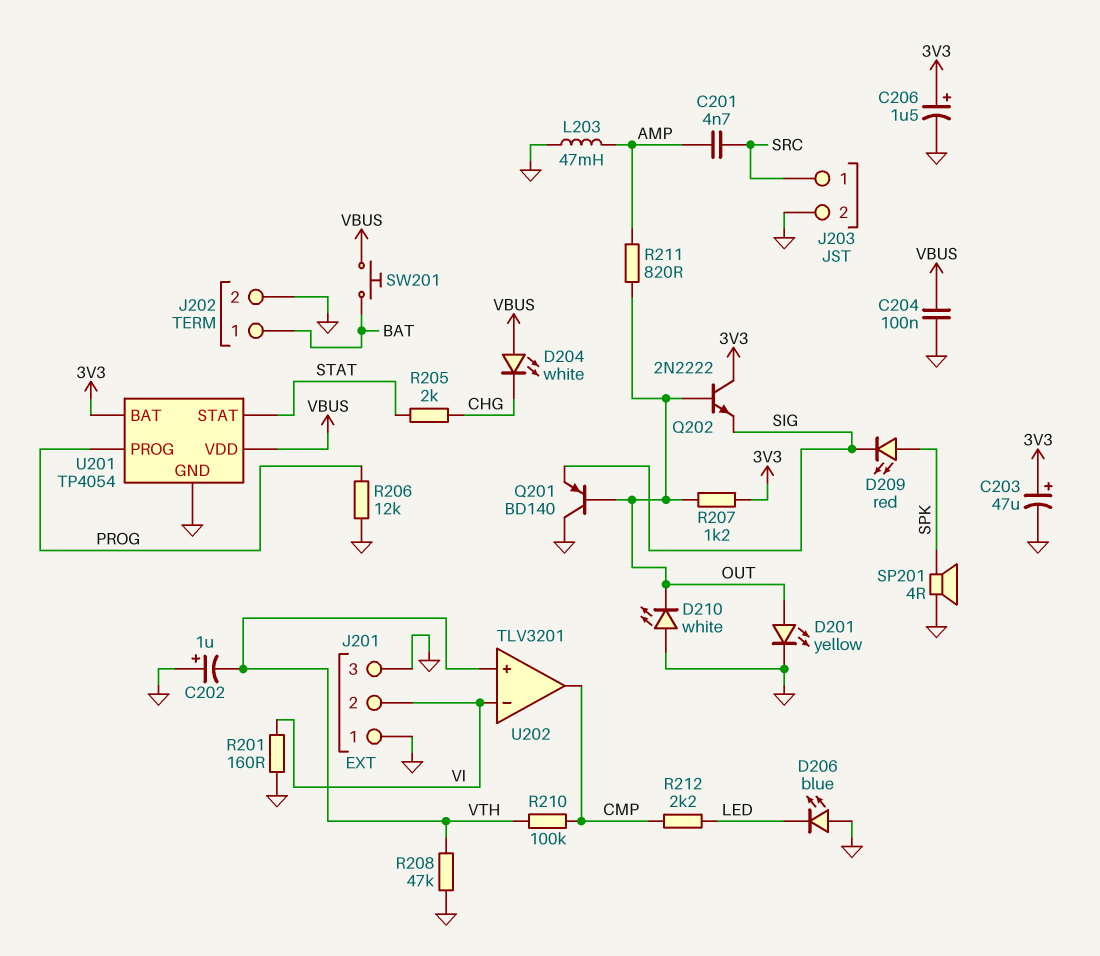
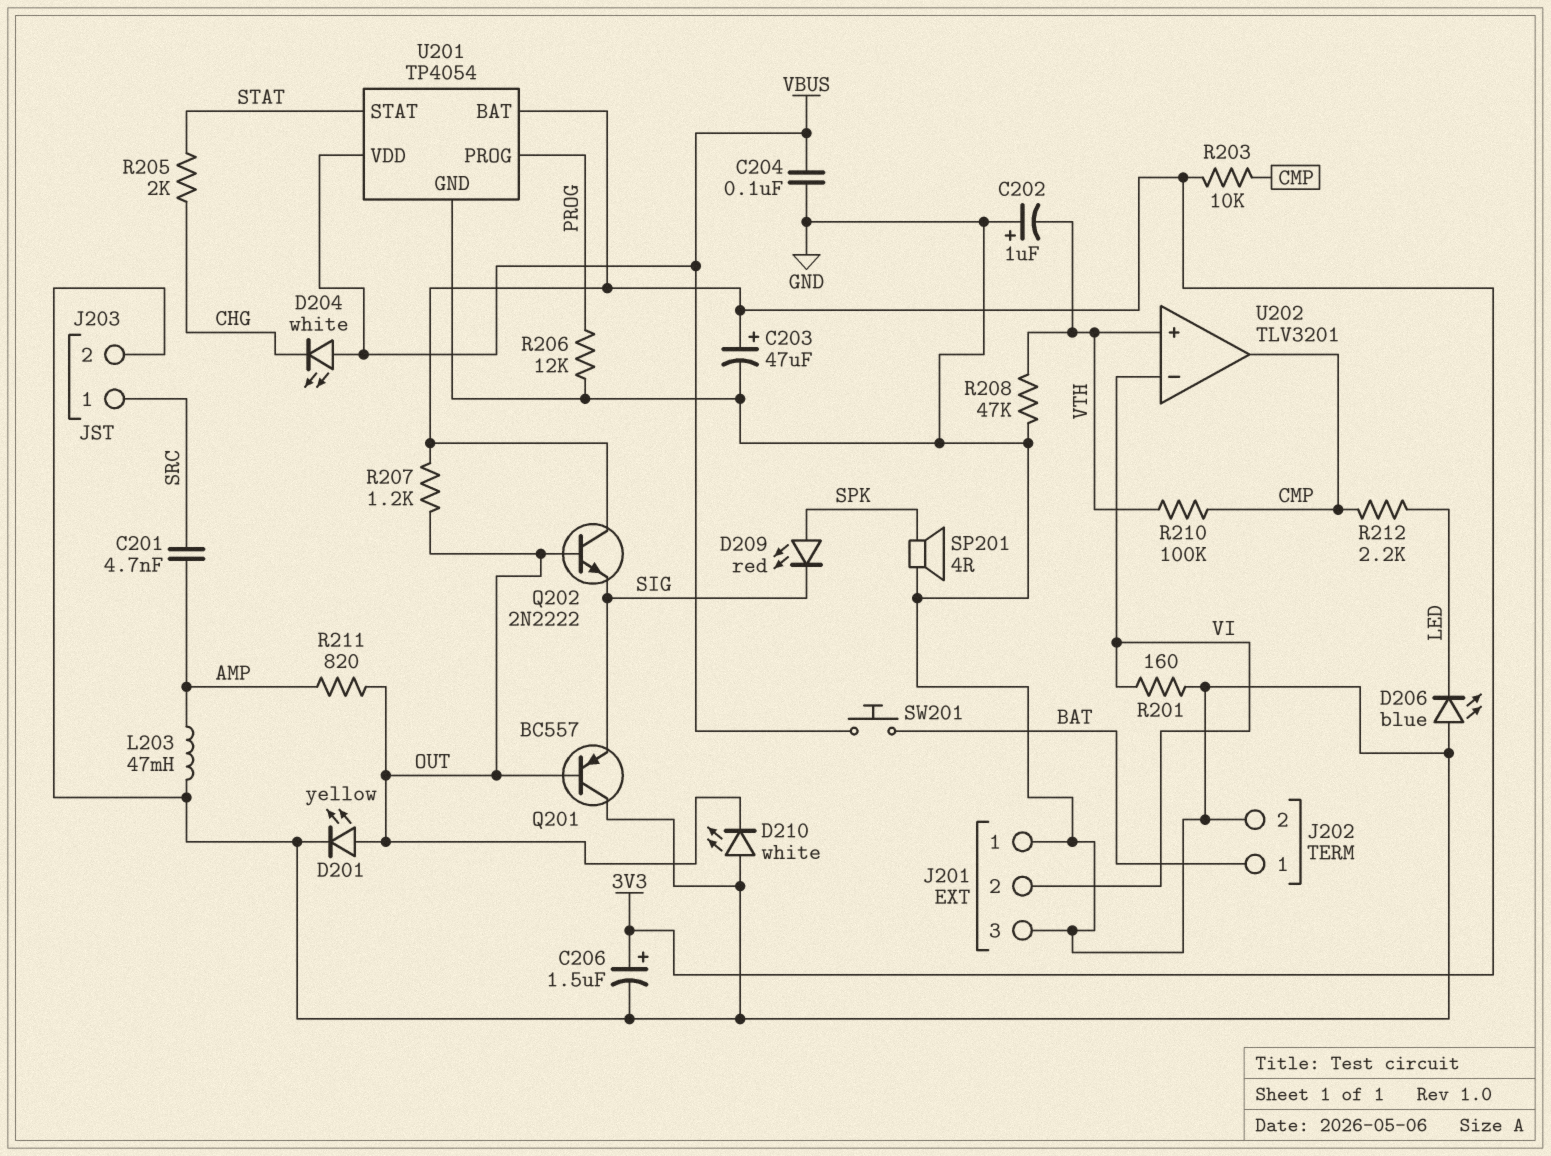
Q201: PNP BD140 (B OUT, C GND, E SIG) -> PNP BC557 (B OUT, C GND, E SIG)
R203: none -> 10k (3V3, CMP)

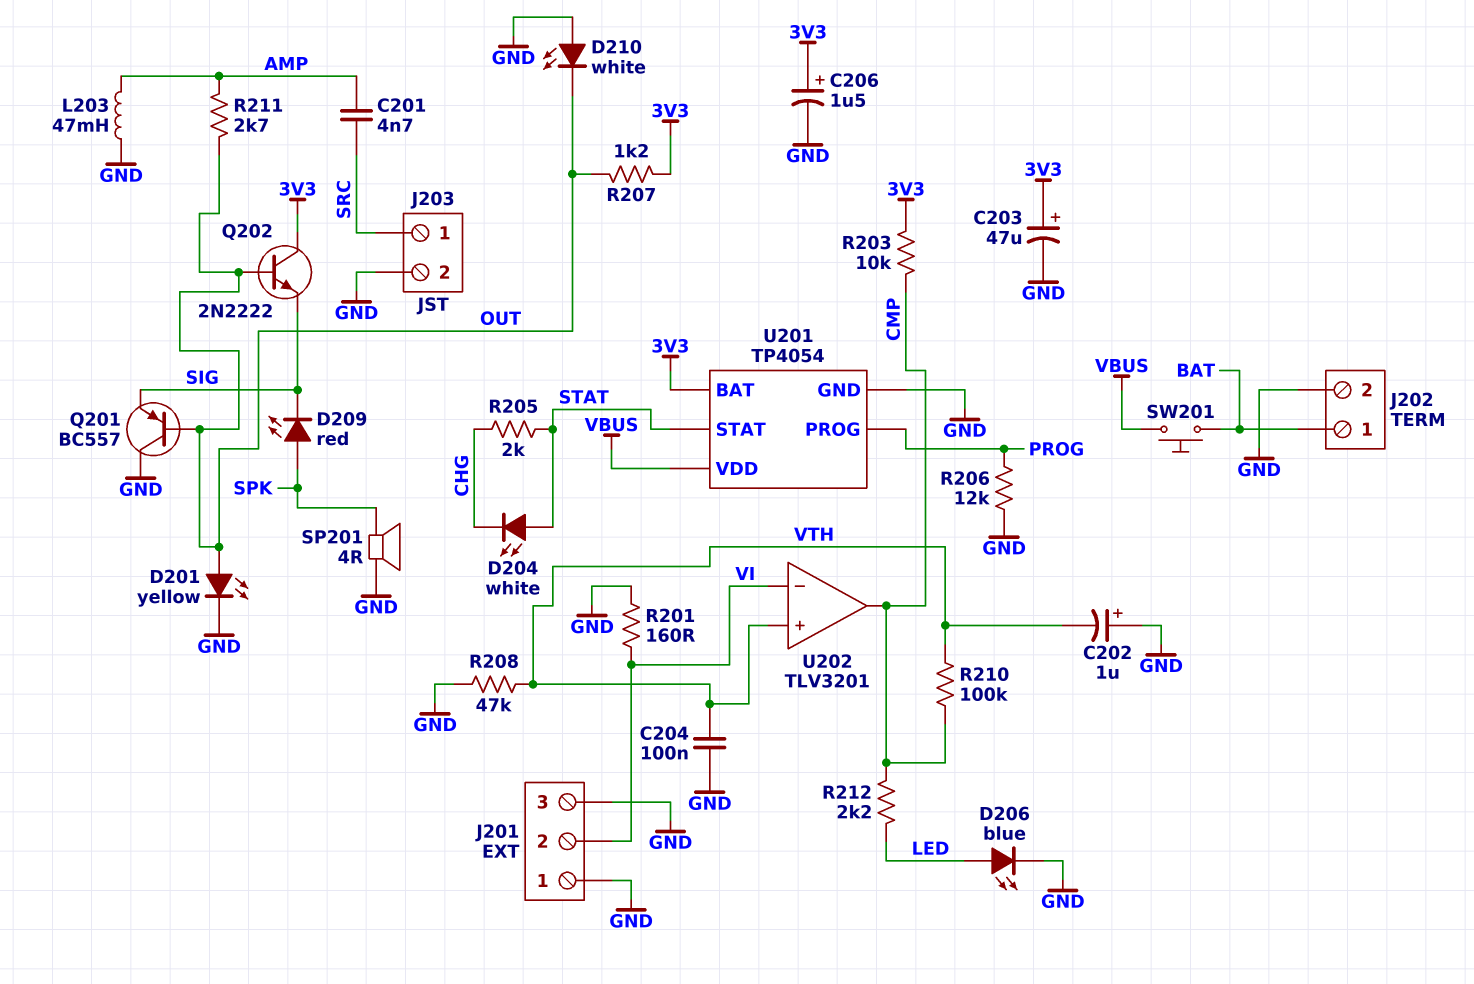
C204: 100nF (GND, VBUS) -> 100nF (GND, VTH)
D204: LED white (A VBUS, K CHG) -> LED white (A STAT, K CHG)
D206: LED blue (A GND, K LED) -> LED blue (A LED, K GND)
R211: 820 (AMP, OUT) -> 2.7k (AMP, OUT)

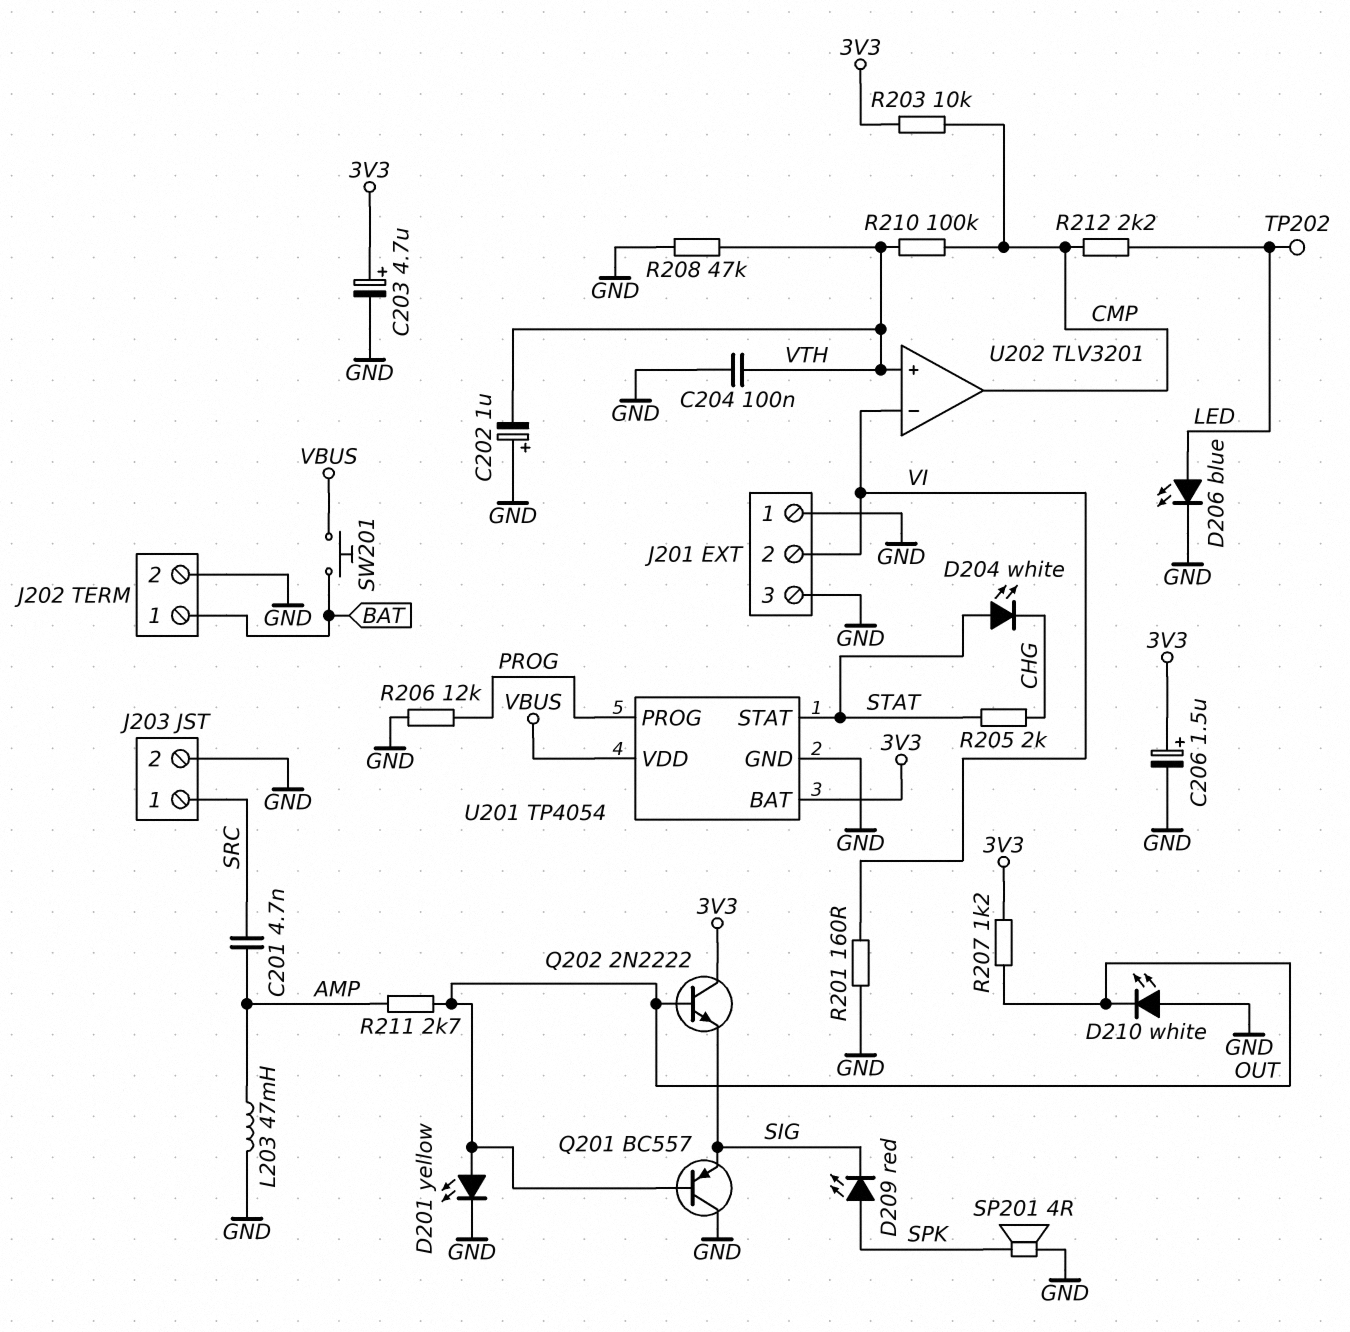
C203: 47uF (plus 3V3, minus GND) -> 4.7uF (plus 3V3, minus GND)
TP202: none -> test point (LED)

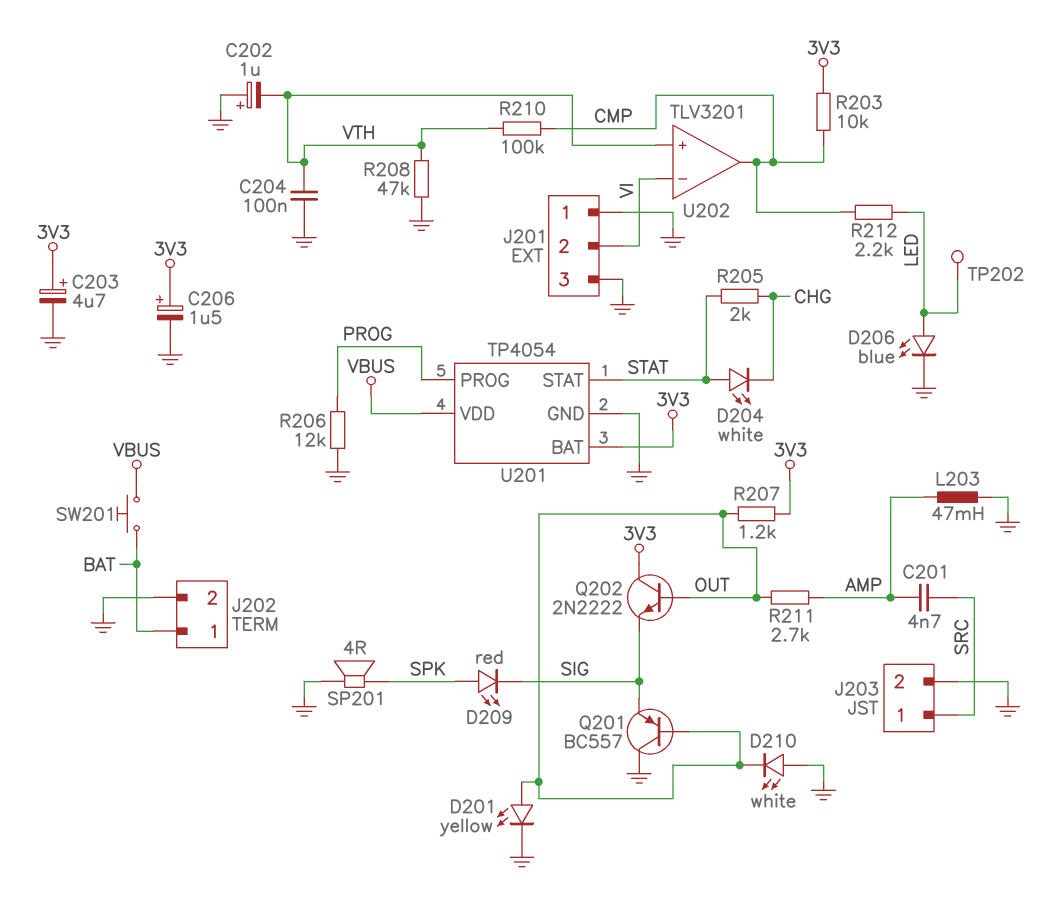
R201: 160 (GND, VI) -> none

